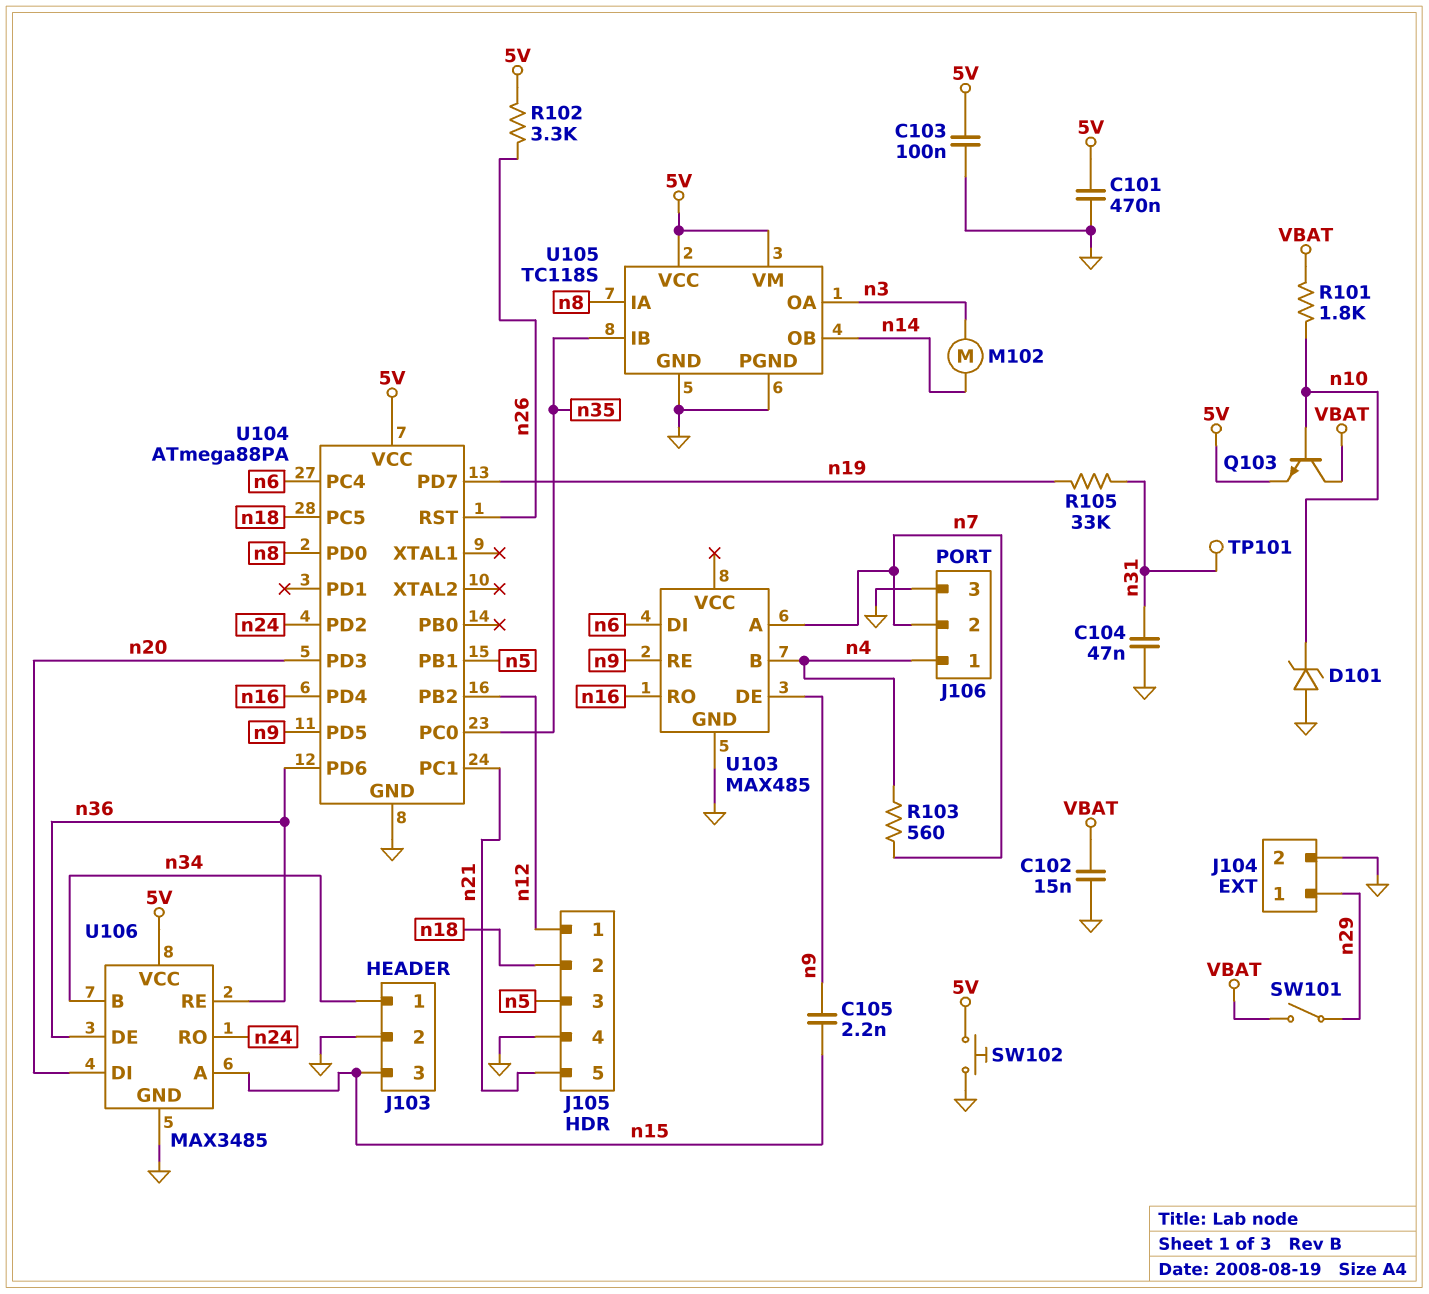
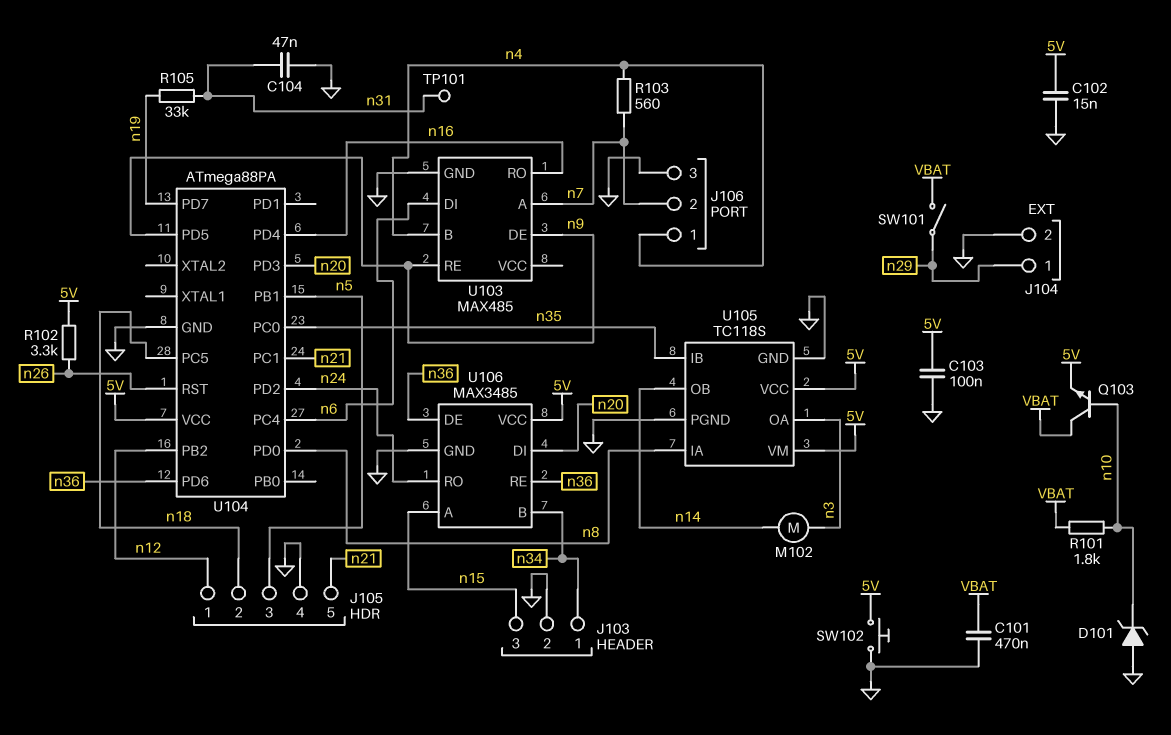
C101: 470nF (5V, GND) -> 470nF (GND, VBAT)
C102: 15nF (GND, VBAT) -> 15nF (5V, GND)
C105: 2.2nF (n9, n15) -> none

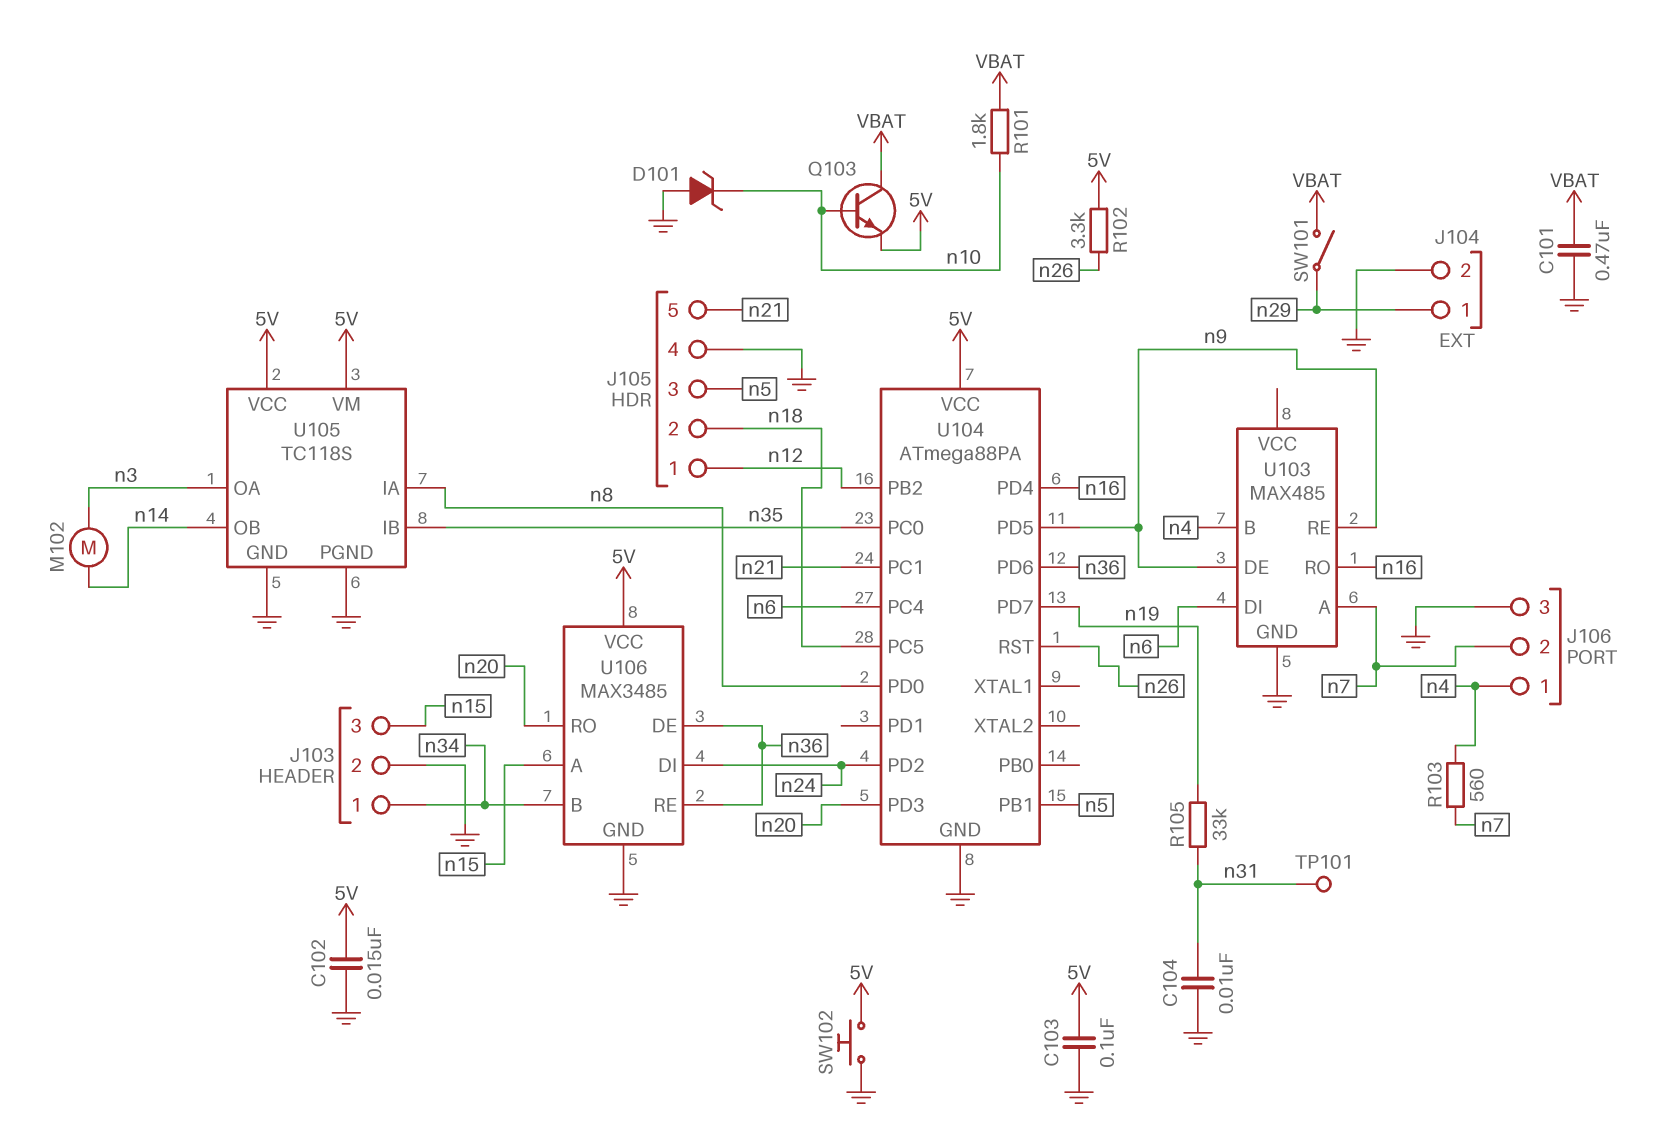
C104: 47nF (GND, n31) -> 10nF (GND, n31)
U106 pin DI: n20 -> n24
U106 pin RO: n24 -> n20

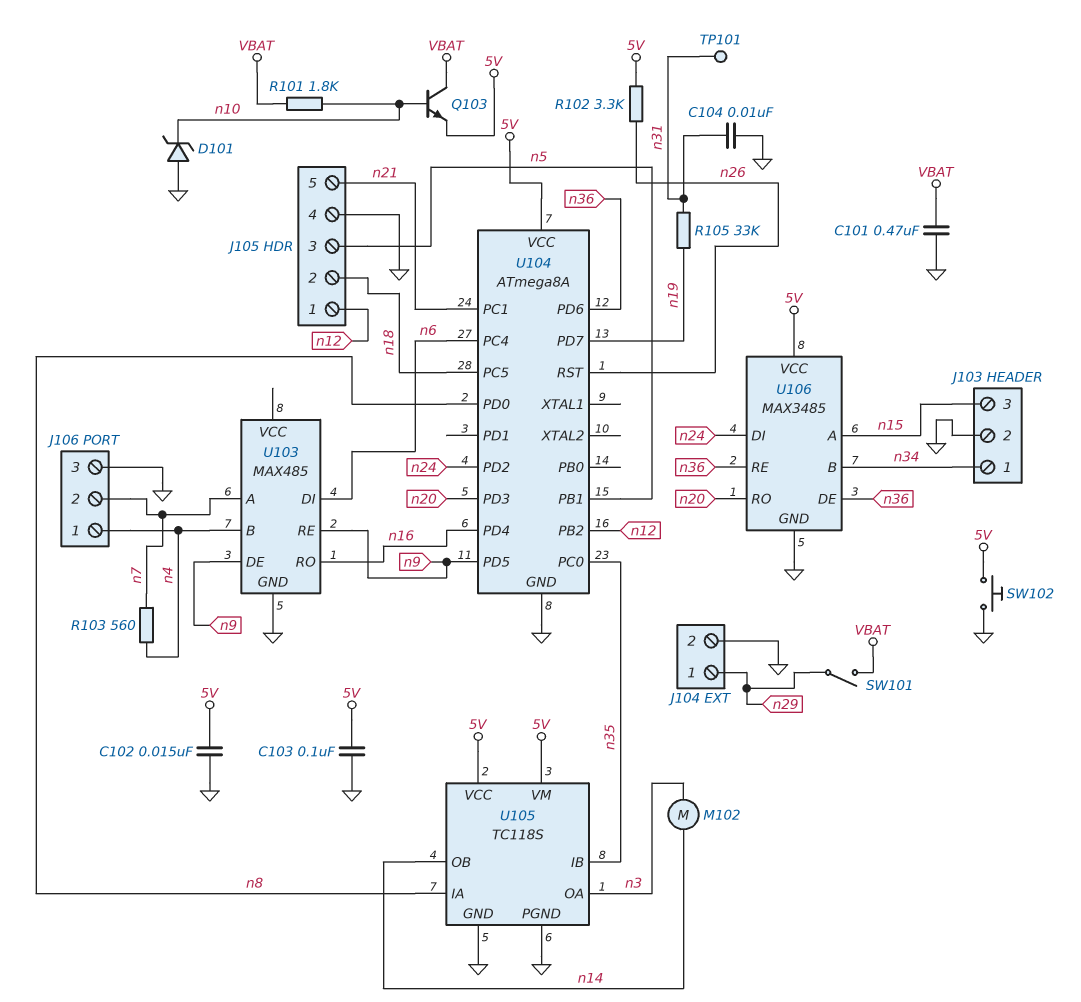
U104: ATmega88PA -> ATmega8A

